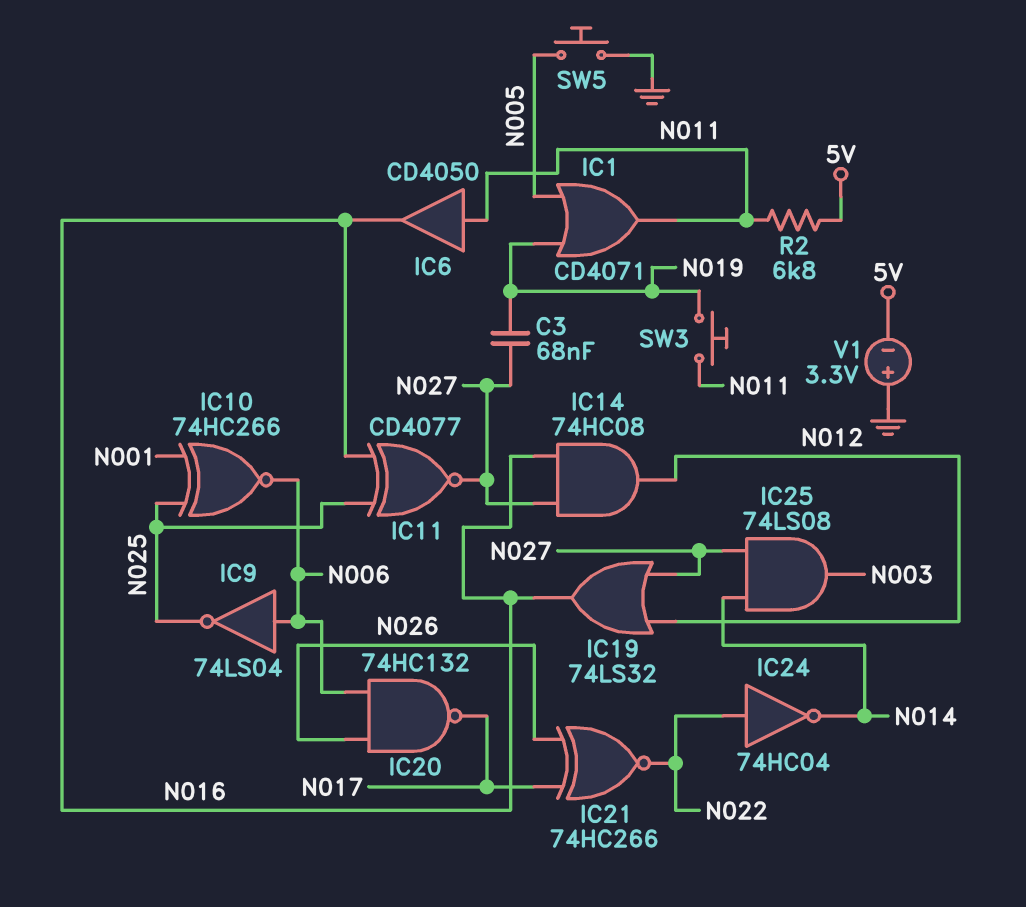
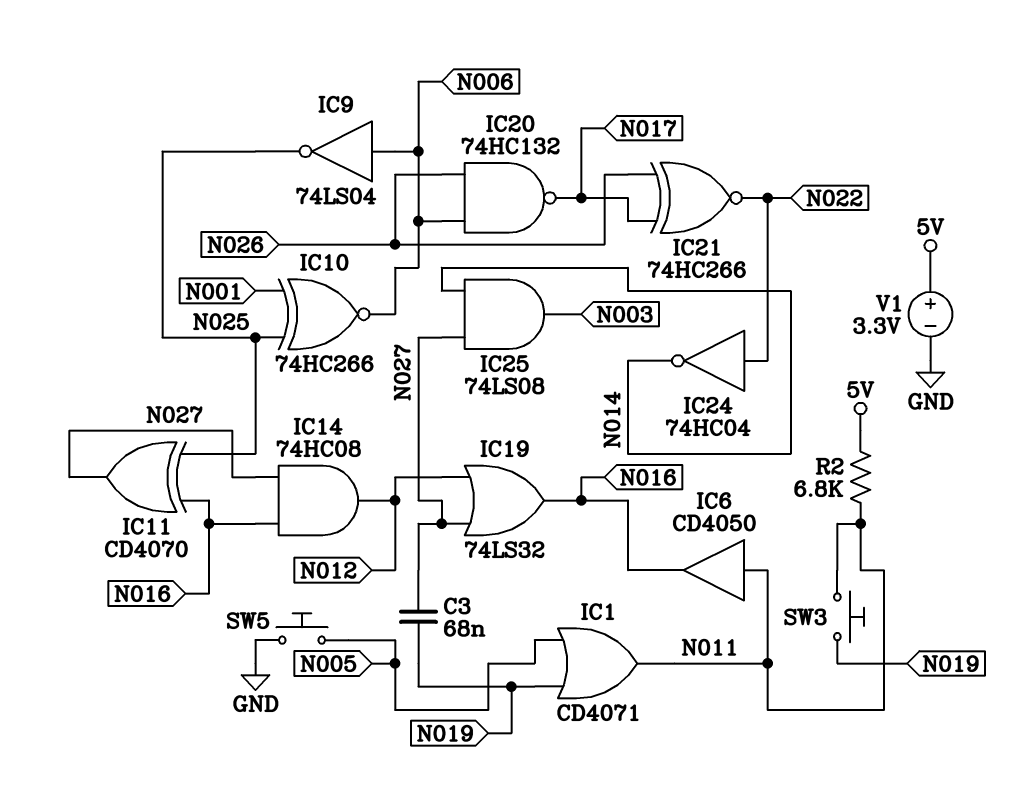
IC11: XNOR CD4077 (in N016, in N025, out N027) -> XOR CD4070 (in N016, in N025, out N027)
V1: 3.3V (plus GND, minus 5V) -> 3.3V (plus 5V, minus GND)

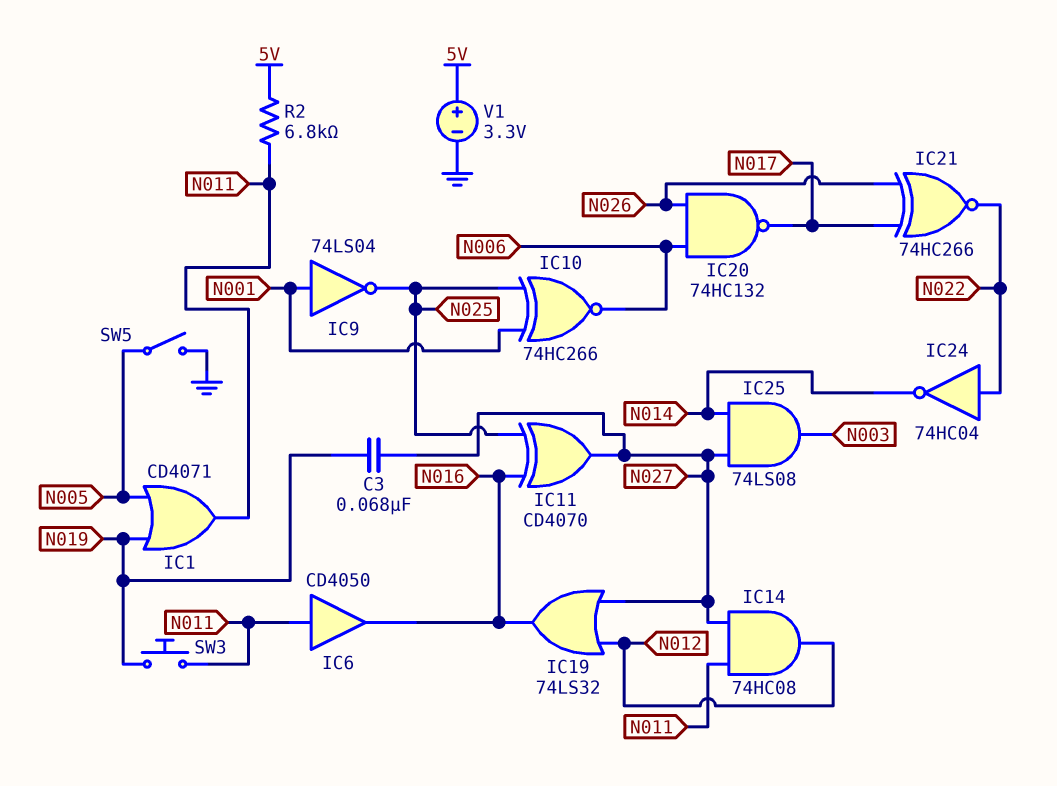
IC9: NOT 74LS04 (in N006, out N025) -> NOT 74LS04 (in N001, out N025)
IC14: AND 74HC08 (in N016, in N027, out N012) -> AND 74HC08 (in N011, in N027, out N012)
SW5: button (GND, N005) -> switch (GND, N005)

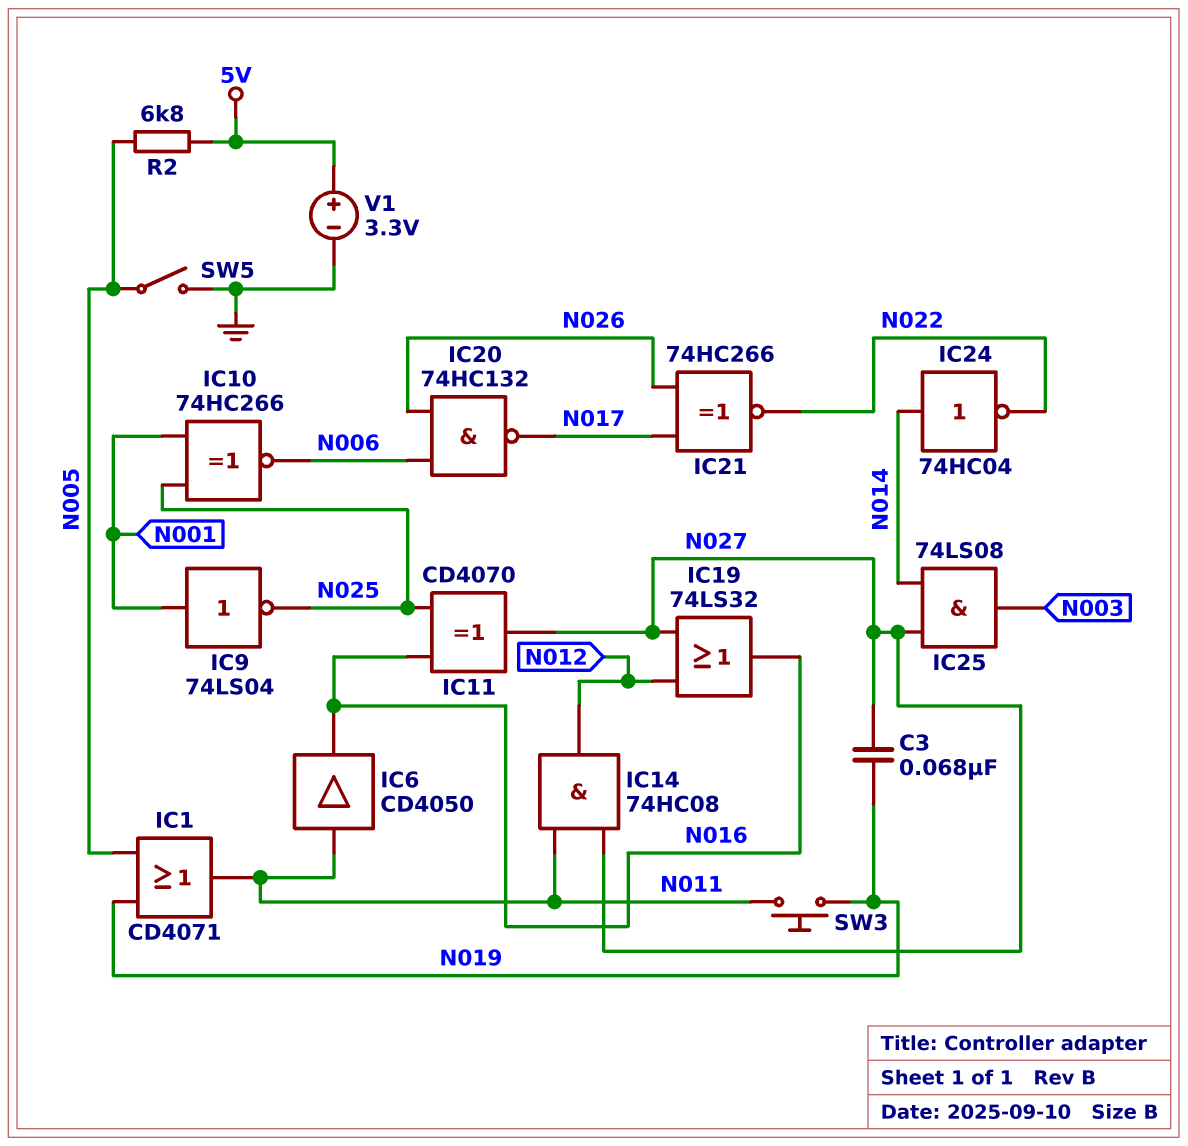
IC24: NOT 74HC04 (in N022, out N014) -> NOT 74HC04 (in N014, out N022)
R2: 6.8k (5V, N011) -> 6.8k (5V, N005)

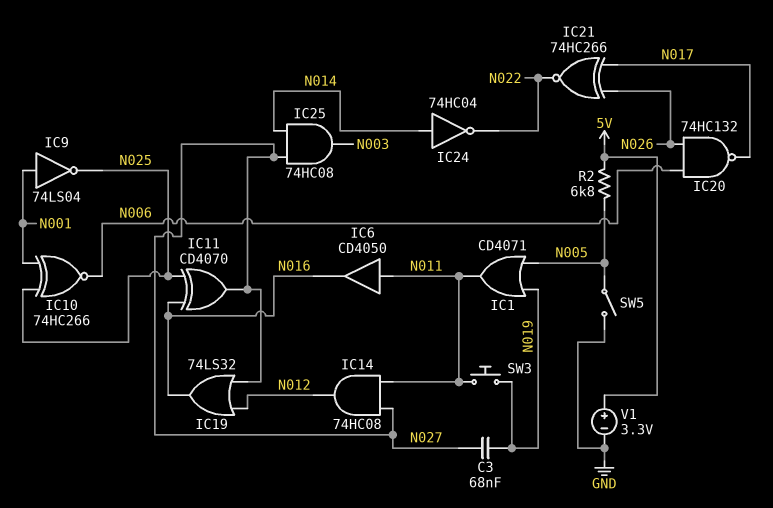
IC25: AND 74LS08 (in N014, in N027, out N003) -> AND 74HC08 (in N014, in N027, out N003)

